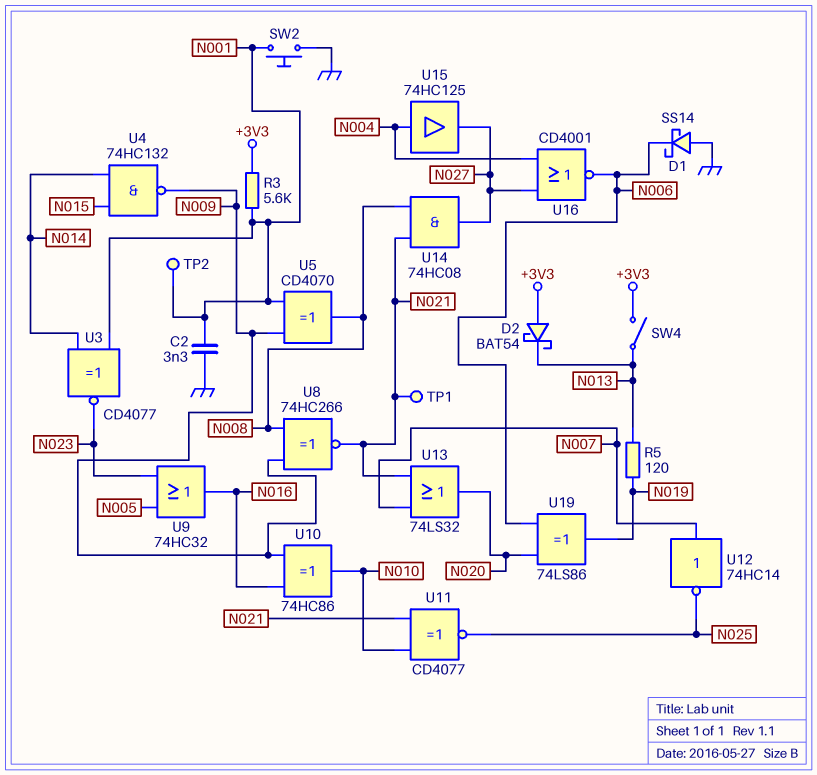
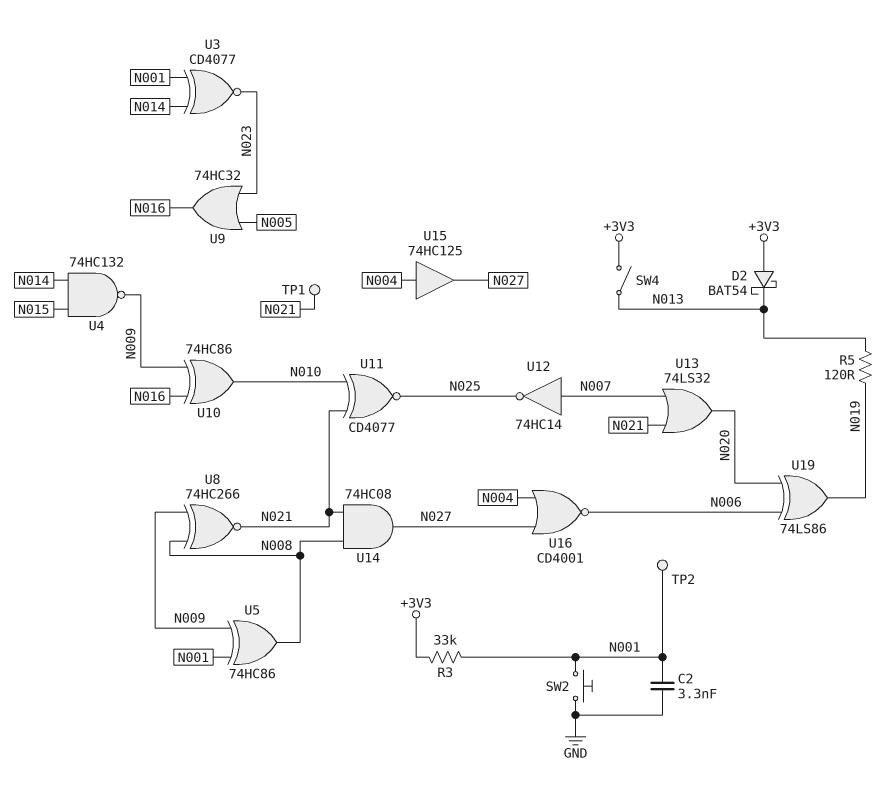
D1: schottky SS14 (A GND, K N006) -> none
R3: 5.6k (+3V3, N001) -> 33k (+3V3, N001)
U5: XOR CD4070 (in N001, in N009, out N008) -> XOR 74HC86 (in N001, in N009, out N008)

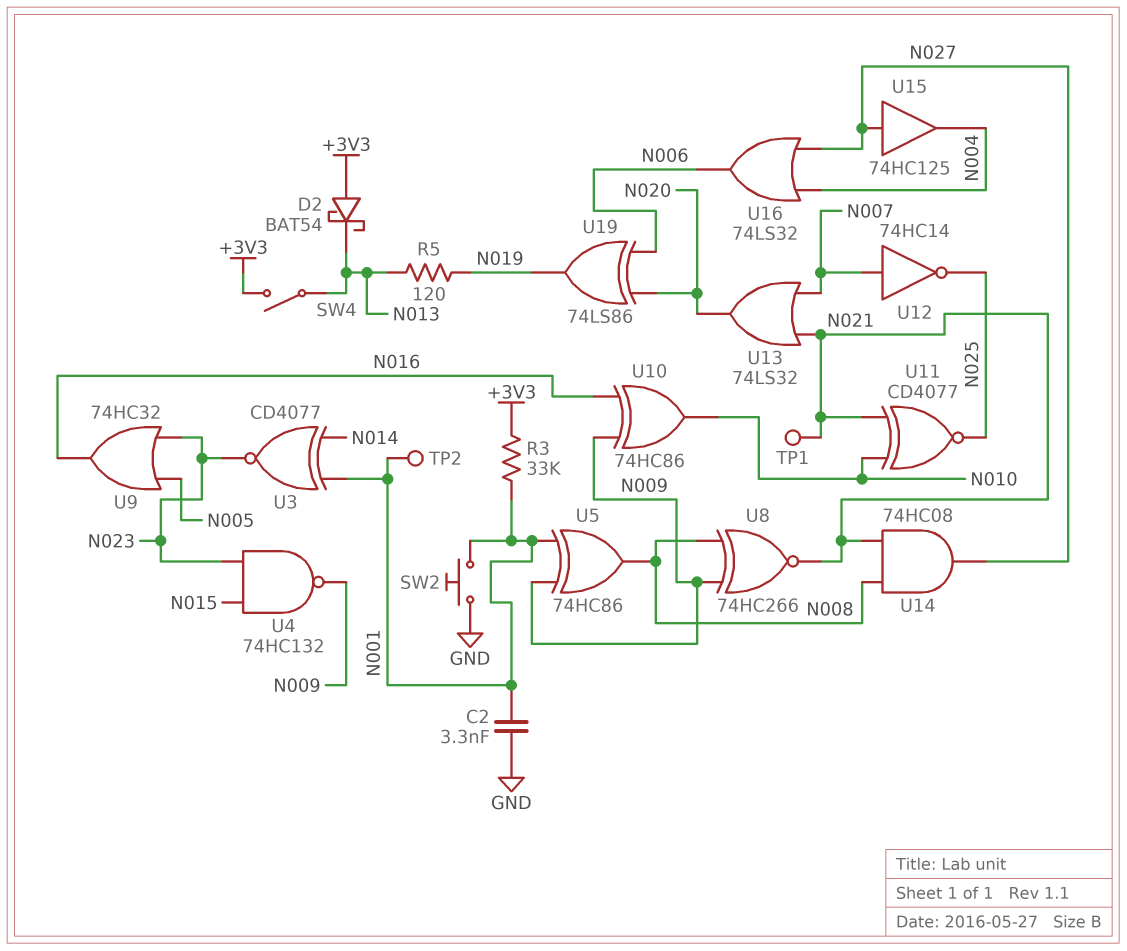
U4: NAND 74HC132 (in N014, in N015, out N009) -> NAND 74HC132 (in N015, in N023, out N009)
U15: buffer 74HC125 (in N004, out N027) -> buffer 74HC125 (in N027, out N004)
U16: NOR CD4001 (in N004, in N027, out N006) -> OR 74LS32 (in N004, in N027, out N006)

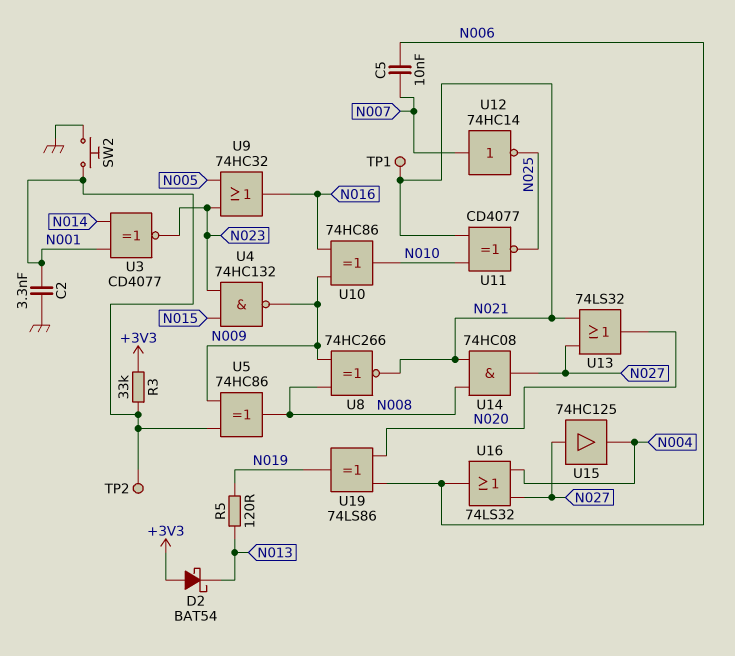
C5: none -> 10nF (N006, N007)
SW4: switch (+3V3, N013) -> none
U13: OR 74LS32 (in N007, in N021, out N020) -> OR 74LS32 (in N021, in N027, out N020)

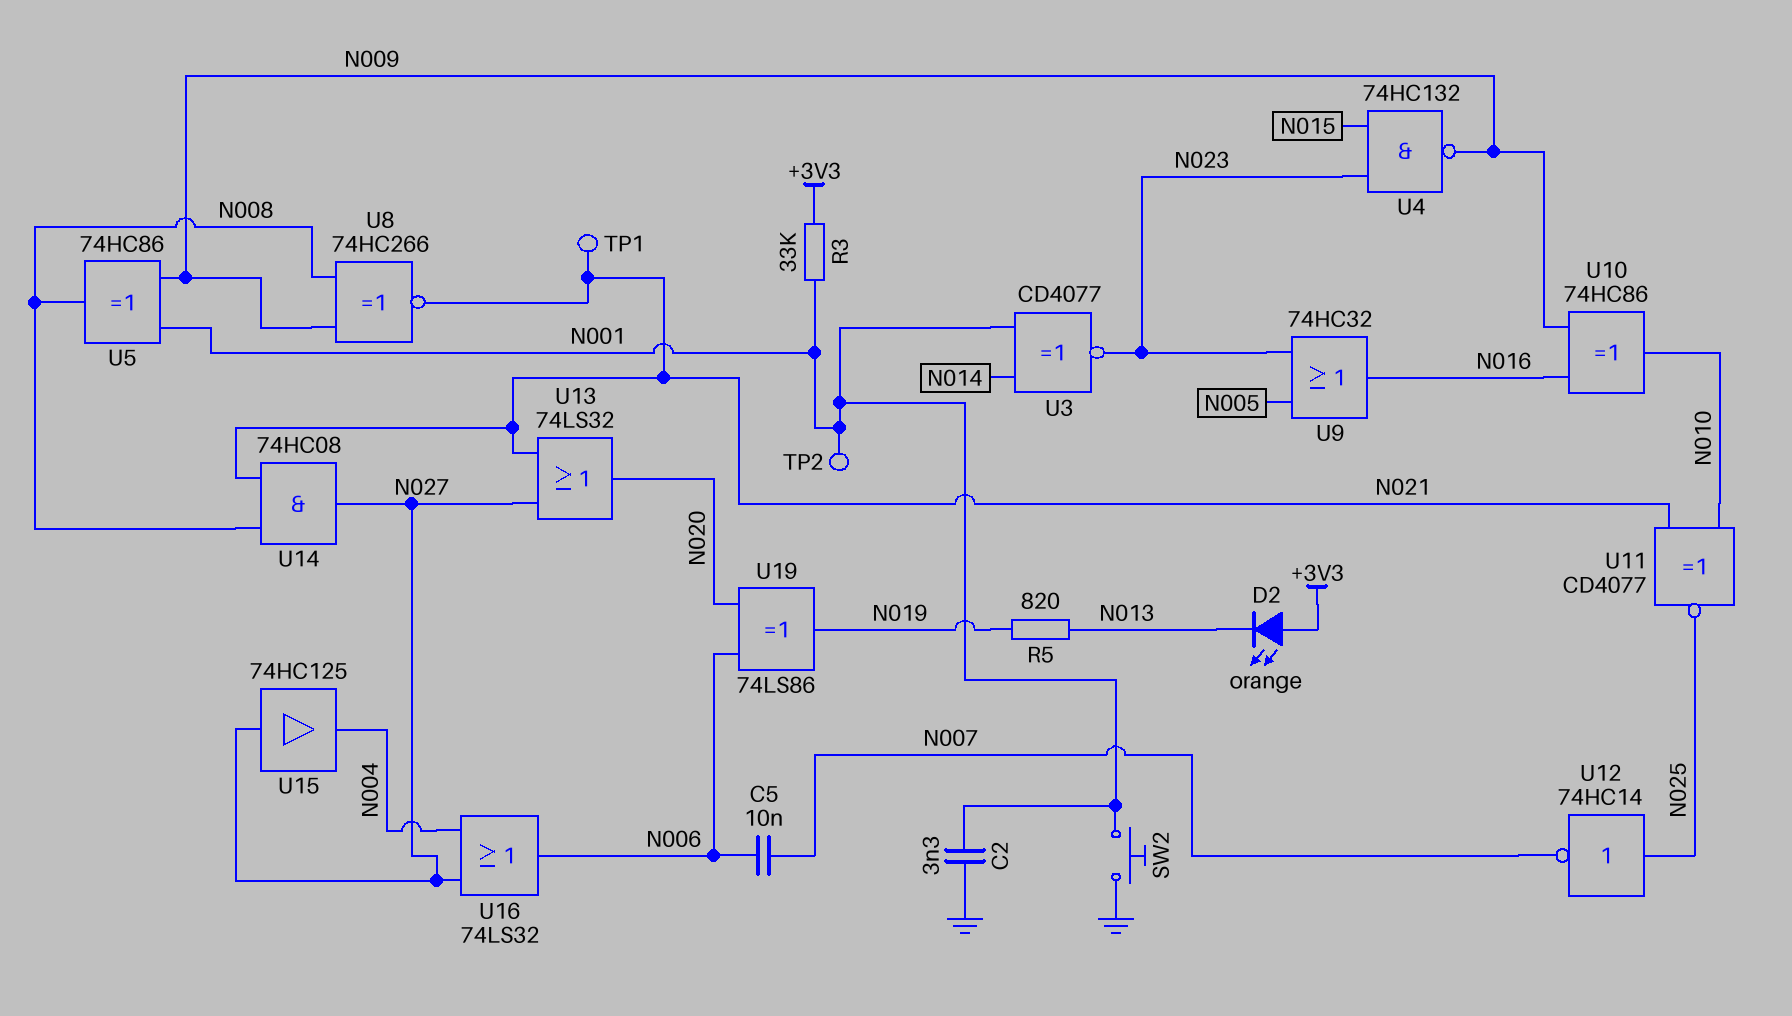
D2: schottky BAT54 (A +3V3, K N013) -> LED orange (A +3V3, K N013)
R5: 120 (N013, N019) -> 820 (N013, N019)
U12: NOT 74HC14 (in N007, out N025) -> NOT 74HC14 (in N025, out N007)

